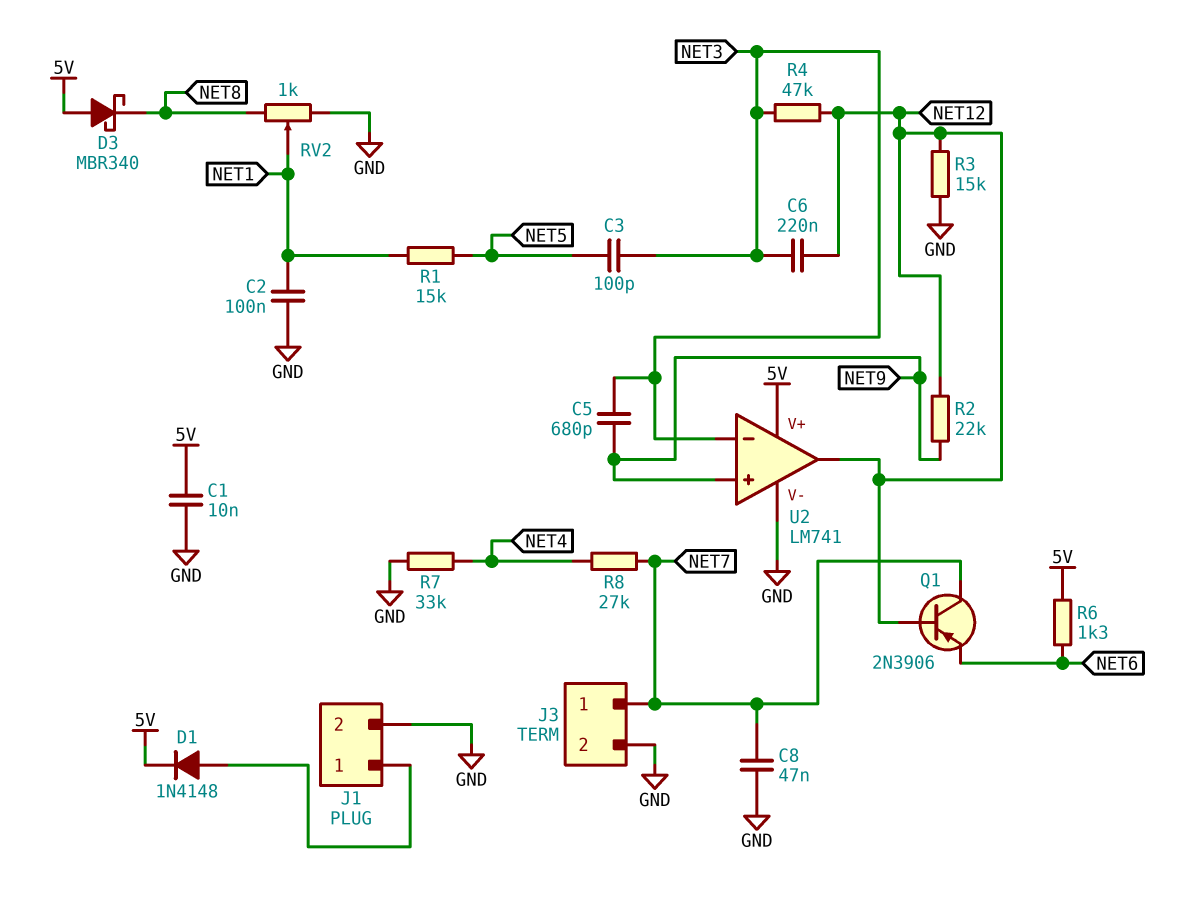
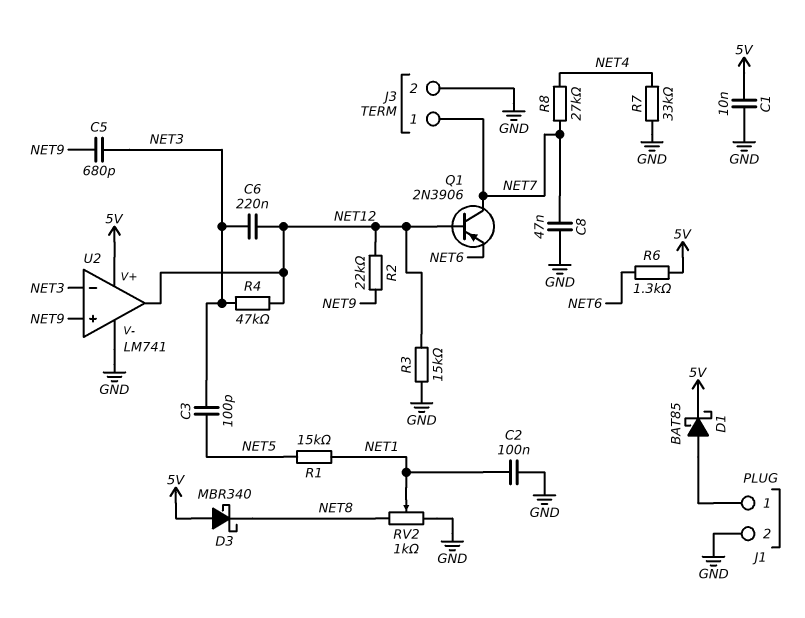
D1: diode 1N4148 (A J1/1, K 5V) -> schottky BAT85 (A J1/1, K 5V)

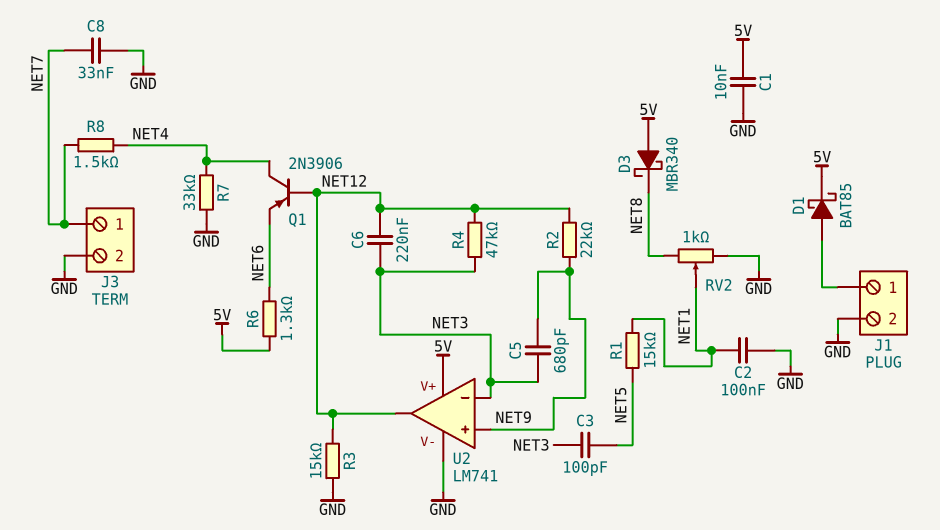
C8: 47nF (GND, NET7) -> 33nF (GND, NET7)
Q1: PNP 2N3906 (B NET12, C NET7, E NET6) -> PNP 2N3906 (B NET12, C NET4, E NET6)
R8: 27k (NET4, NET7) -> 1.5k (NET4, NET7)

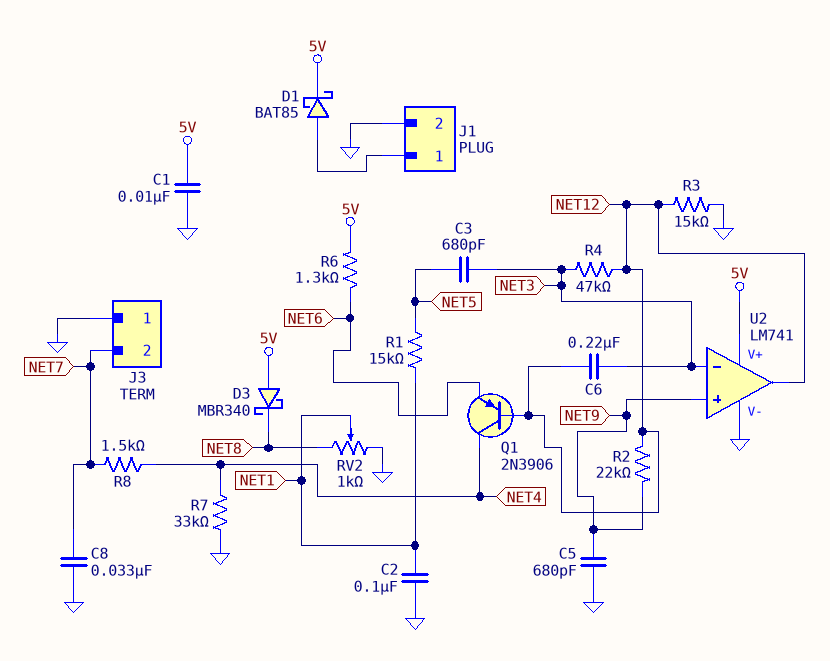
C3: 100pF (NET3, NET5) -> 680pF (NET3, NET5)
C5: 680pF (NET3, NET9) -> 680pF (GND, NET9)
J3 pin 1: NET7 -> GND
J3 pin 2: GND -> NET7

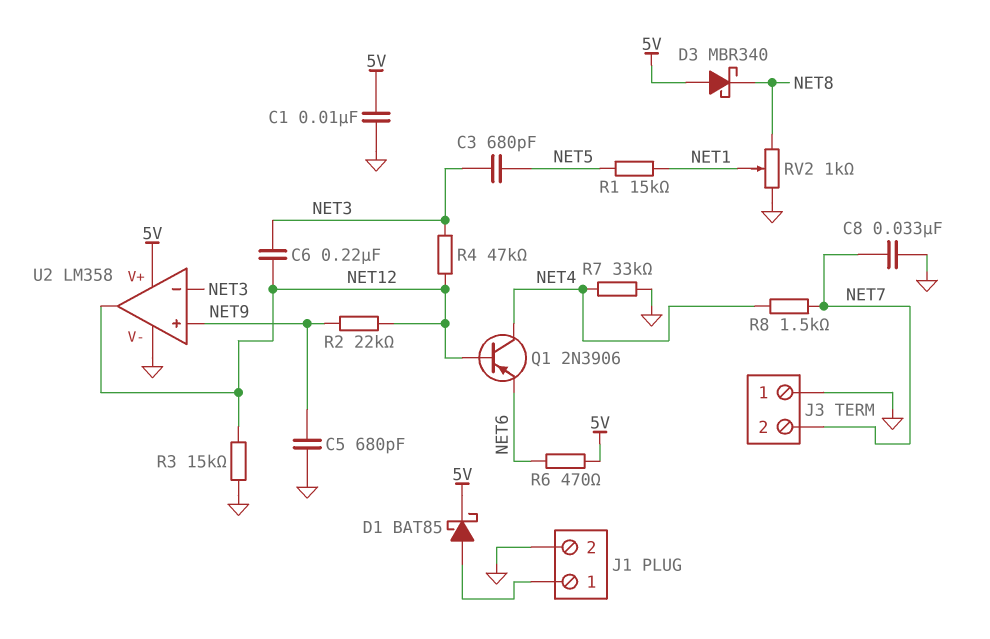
C2: 100nF (GND, NET1) -> none
R6: 1.3k (5V, NET6) -> 470 (5V, NET6)
U2: LM741 -> LM358

